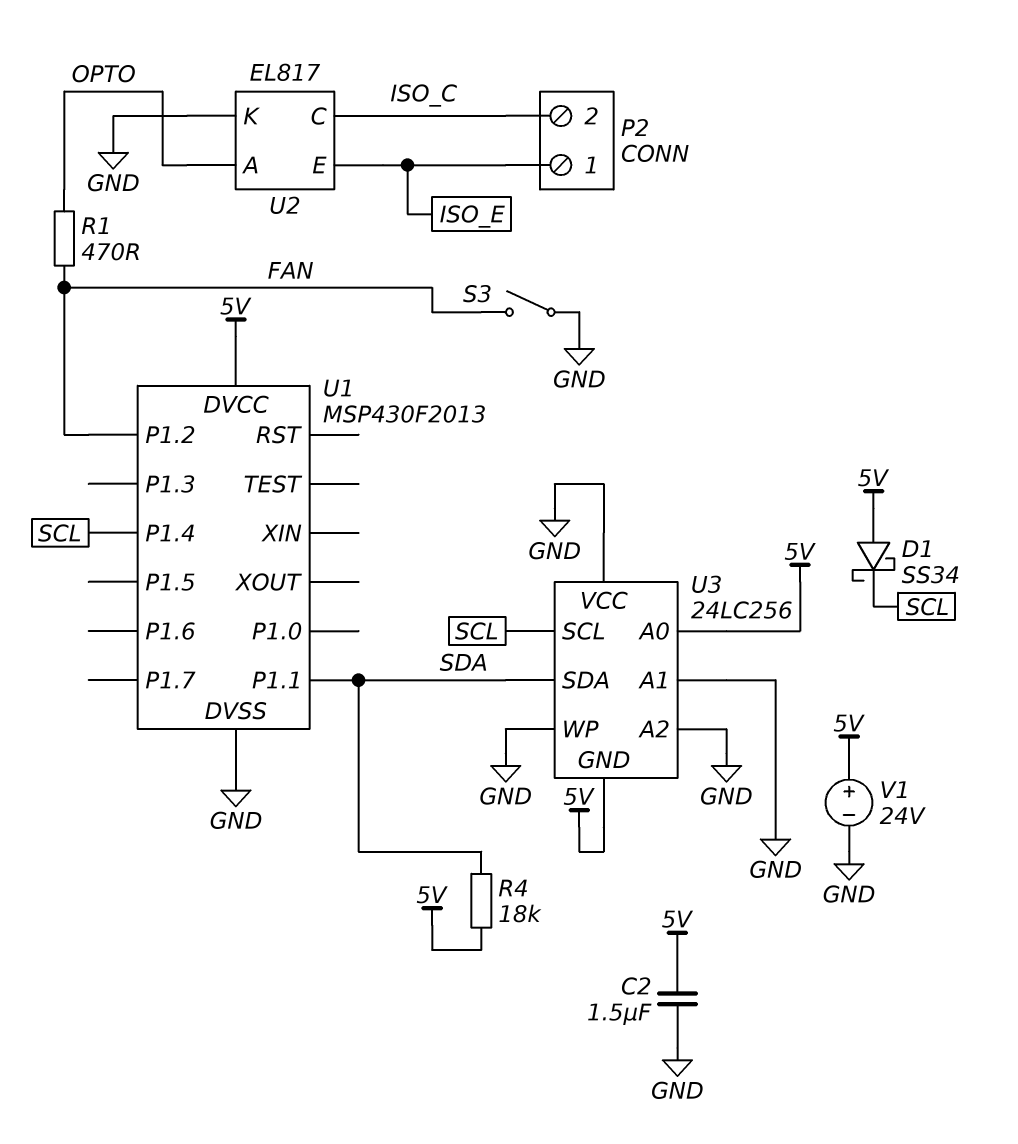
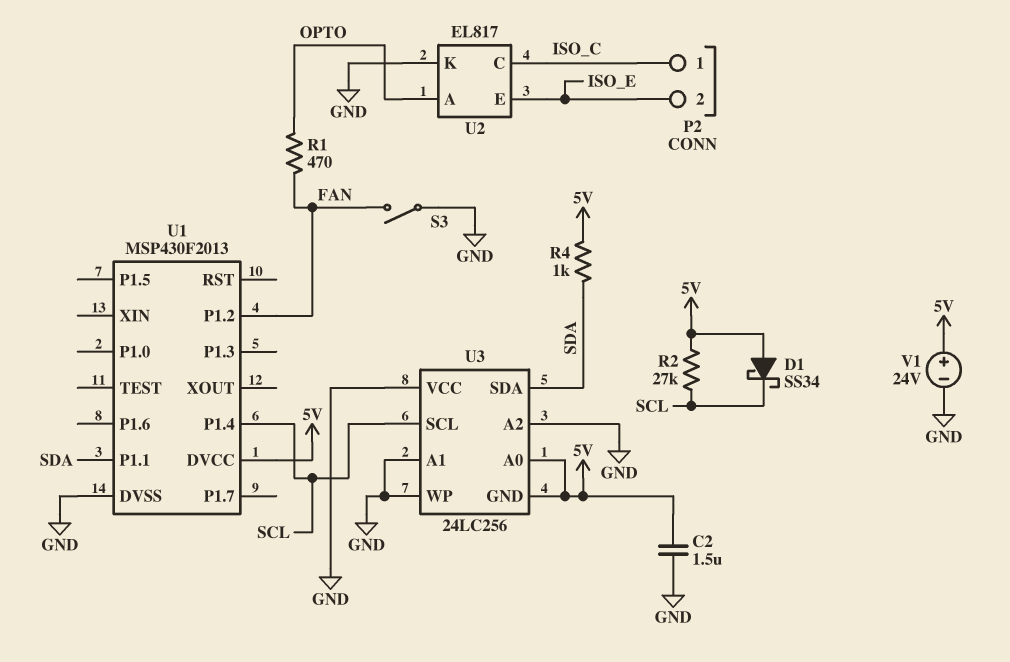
P2 pin 1: ISO_E -> ISO_C
P2 pin 2: ISO_C -> ISO_E
R2: none -> 27k (5V, SCL)
R4: 18k (5V, SDA) -> 1k (5V, SDA)

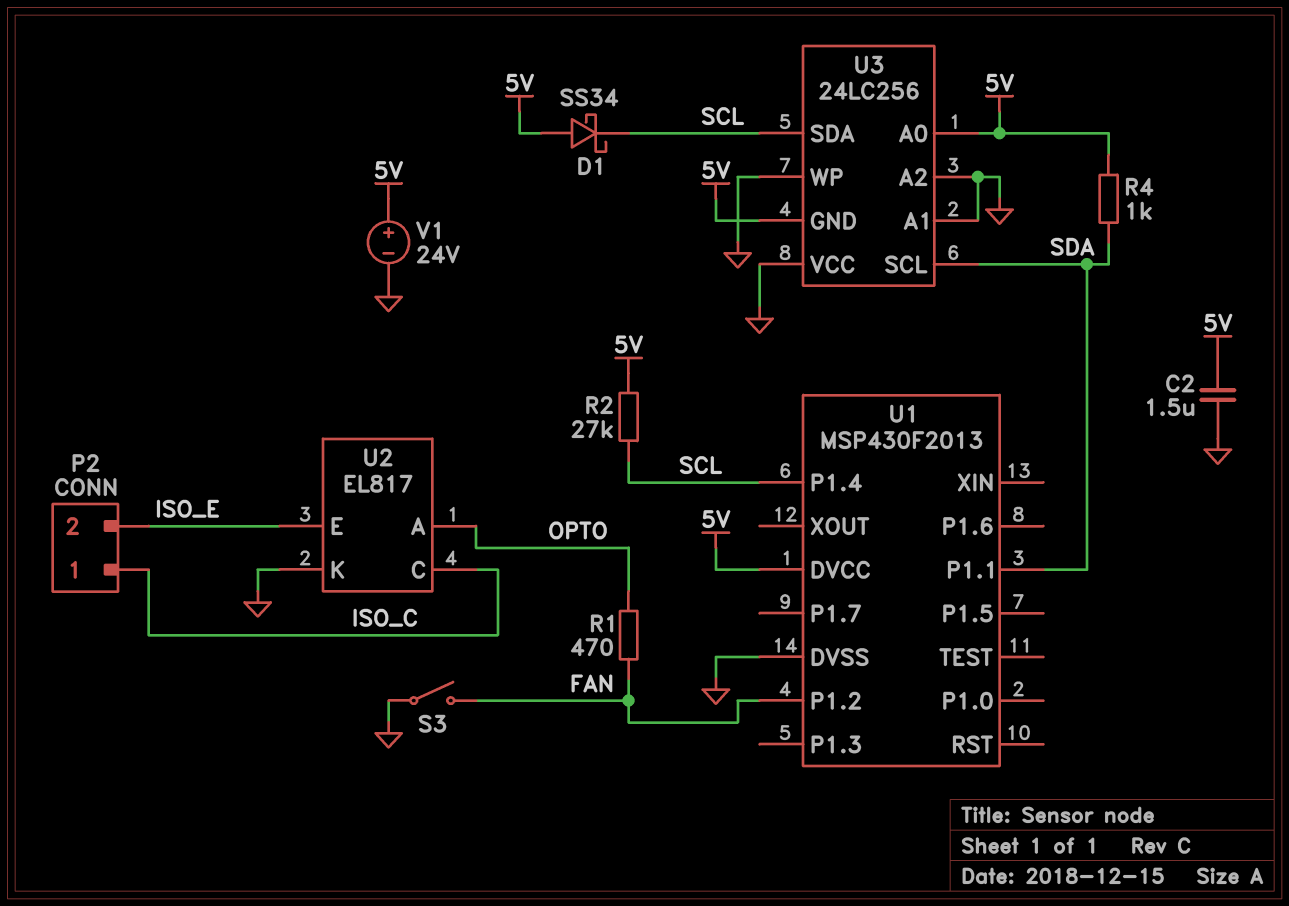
U3 pin SCL: SCL -> SDA
U3 pin SDA: SDA -> SCL

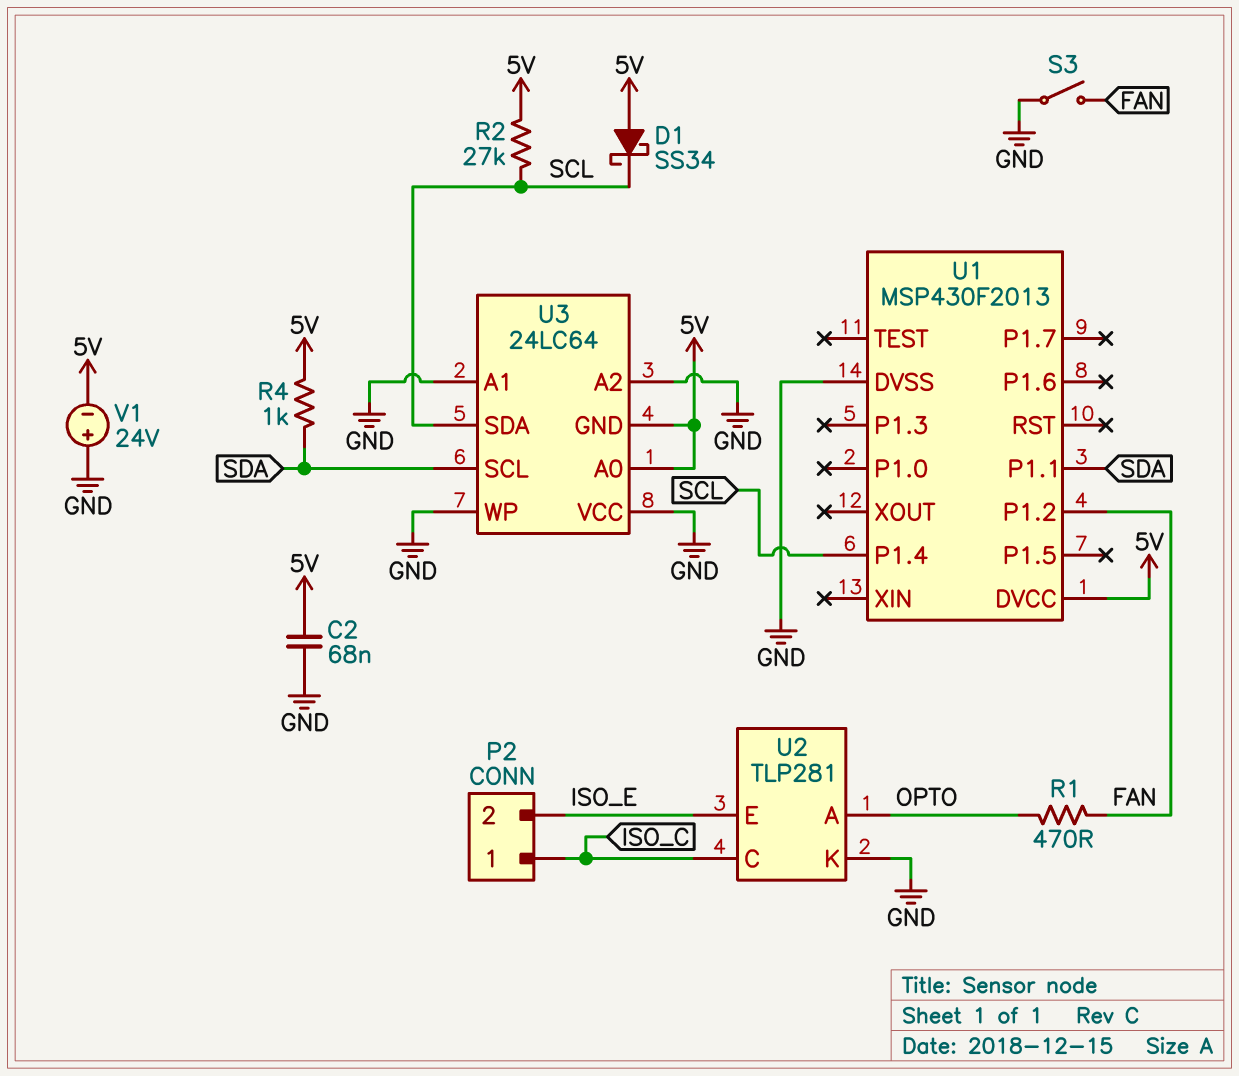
C2: 1.5uF (5V, GND) -> 68nF (5V, GND)
U2: EL817 -> TLP281
U3: 24LC256 -> 24LC64
V1: 24V (plus 5V, minus GND) -> 24V (plus GND, minus 5V)

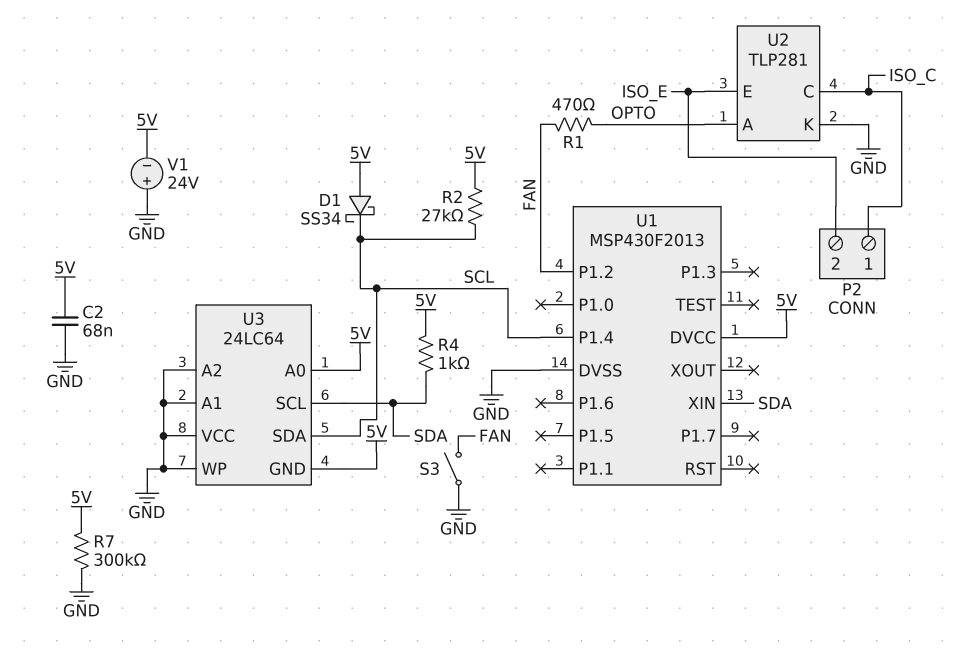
R7: none -> 300k (5V, GND)
U1 pin P1.1: SDA -> none
U1 pin XIN: none -> SDA

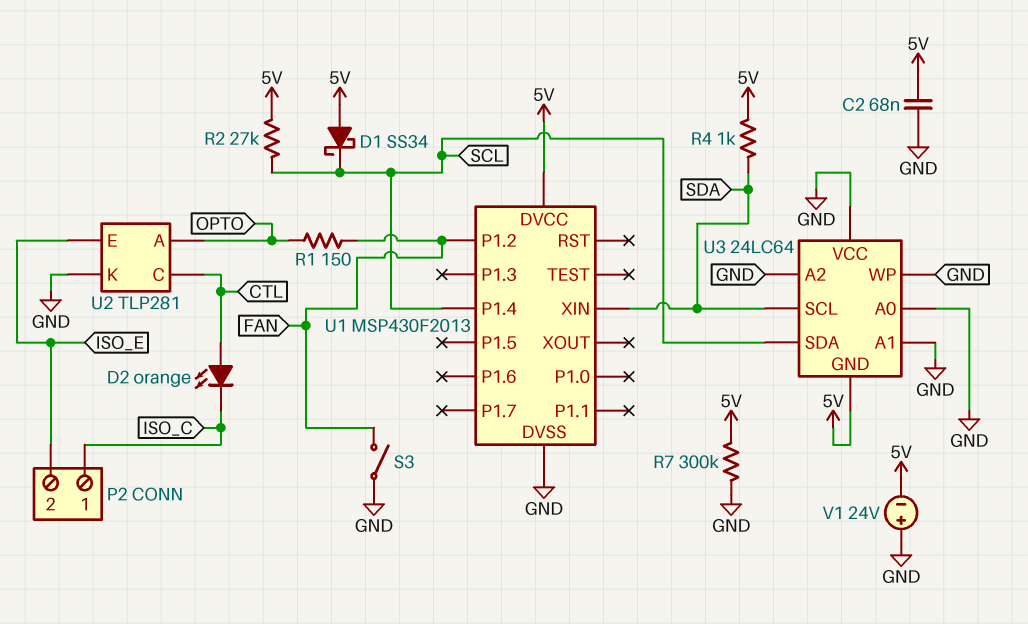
D2: none -> LED orange (A CTL, K ISO_C)
R1: 470 (FAN, OPTO) -> 150 (FAN, OPTO)
U2 pin C: ISO_C -> CTL
U3 pin A0: 5V -> GND

